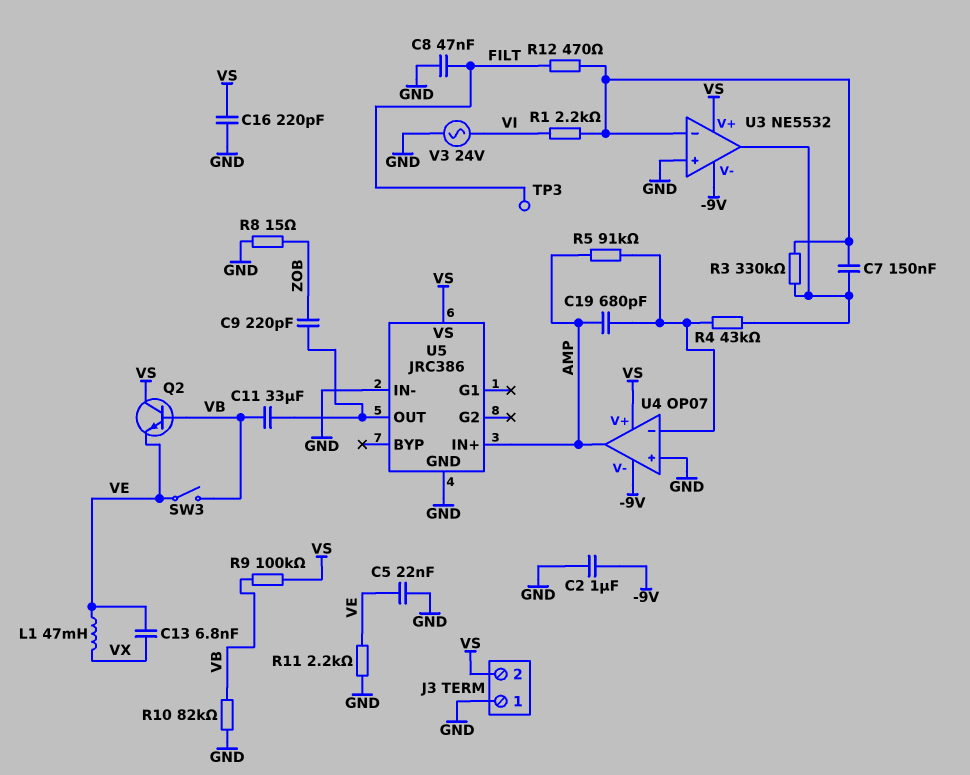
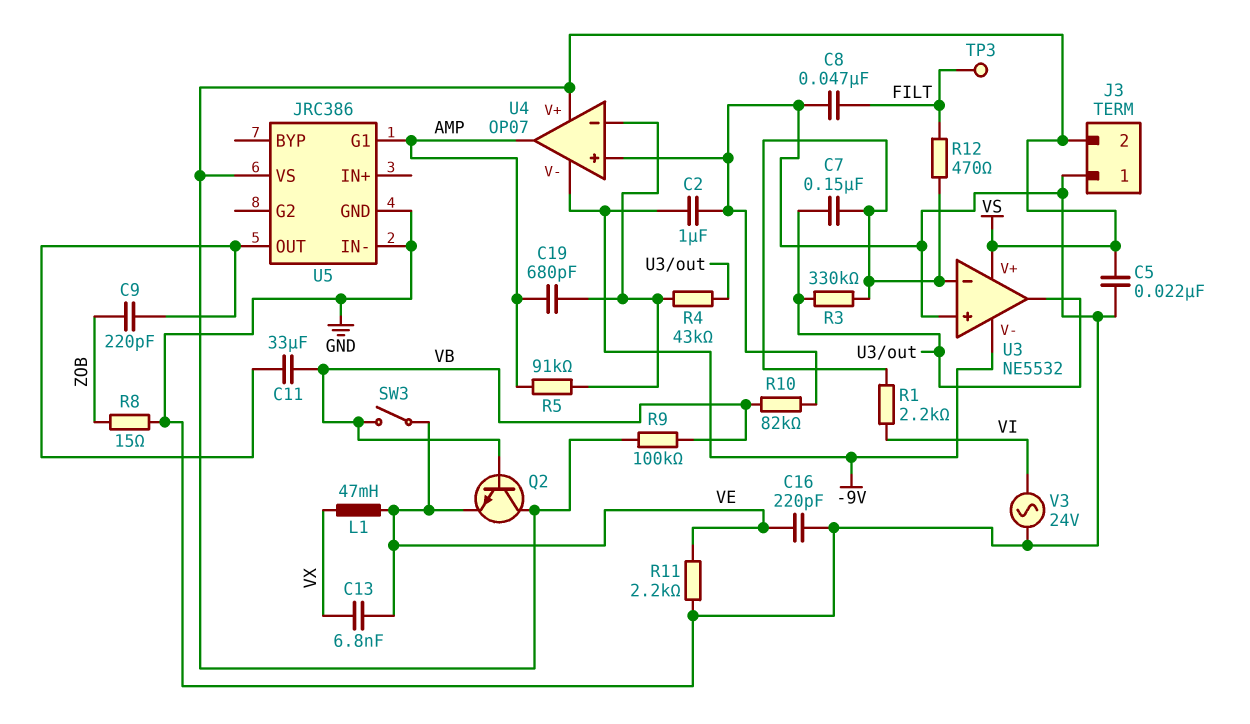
C5: 22nF (GND, VE) -> 22nF (GND, VS)
C16: 220pF (GND, VS) -> 220pF (GND, VE)
U5 pin G1: none -> AMP
U5 pin IN+: AMP -> none

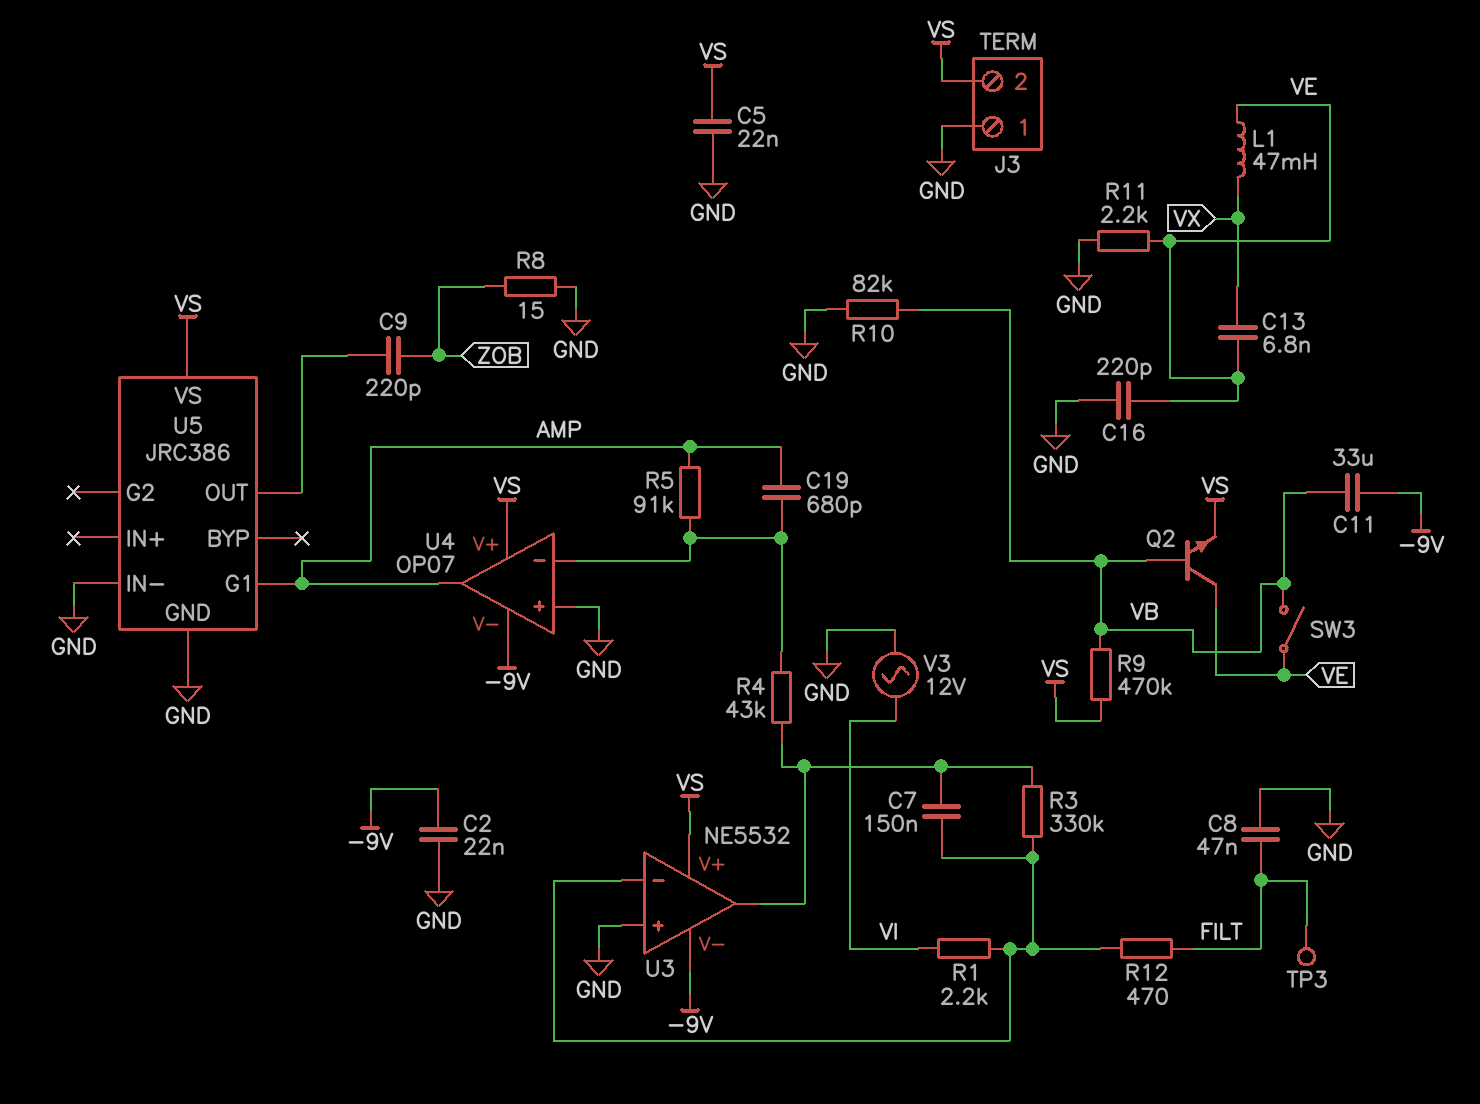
C2: 1uF (-9V, GND) -> 22nF (-9V, GND)
C11: 33uF (U5/OUT, VB) -> 33uF (-9V, VB)
Q2: NPN (B VB, C VS, E VE) -> NPN (B VB, C VE, E VS)
R9: 100k (VB, VS) -> 470k (VB, VS)
V3: AC 24V (GND, VI) -> AC 12V (GND, VI)

